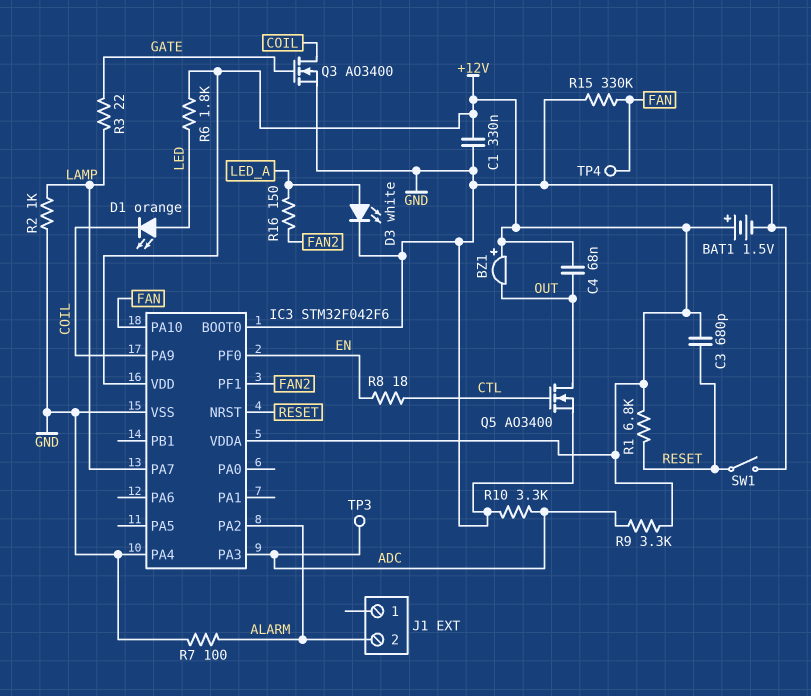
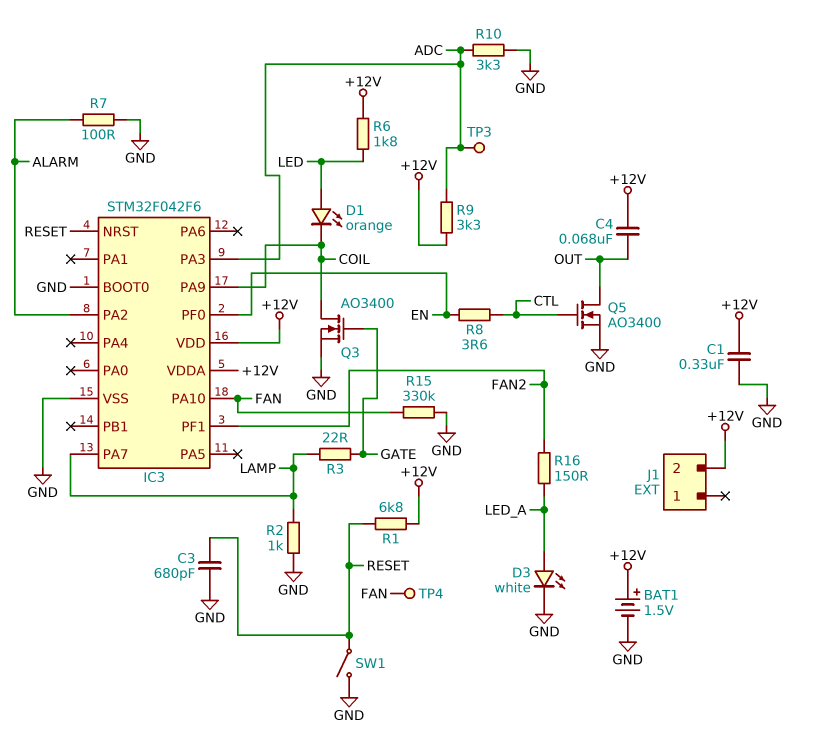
BZ1: buzzer (plus +12V, minus OUT) -> none
C3: 680pF (+12V, RESET) -> 680pF (GND, RESET)
IC3 pin PA4: GND -> none
J1 pin 2: ALARM -> +12V
R8: 18 (CTL, EN) -> 3.6 (CTL, EN)

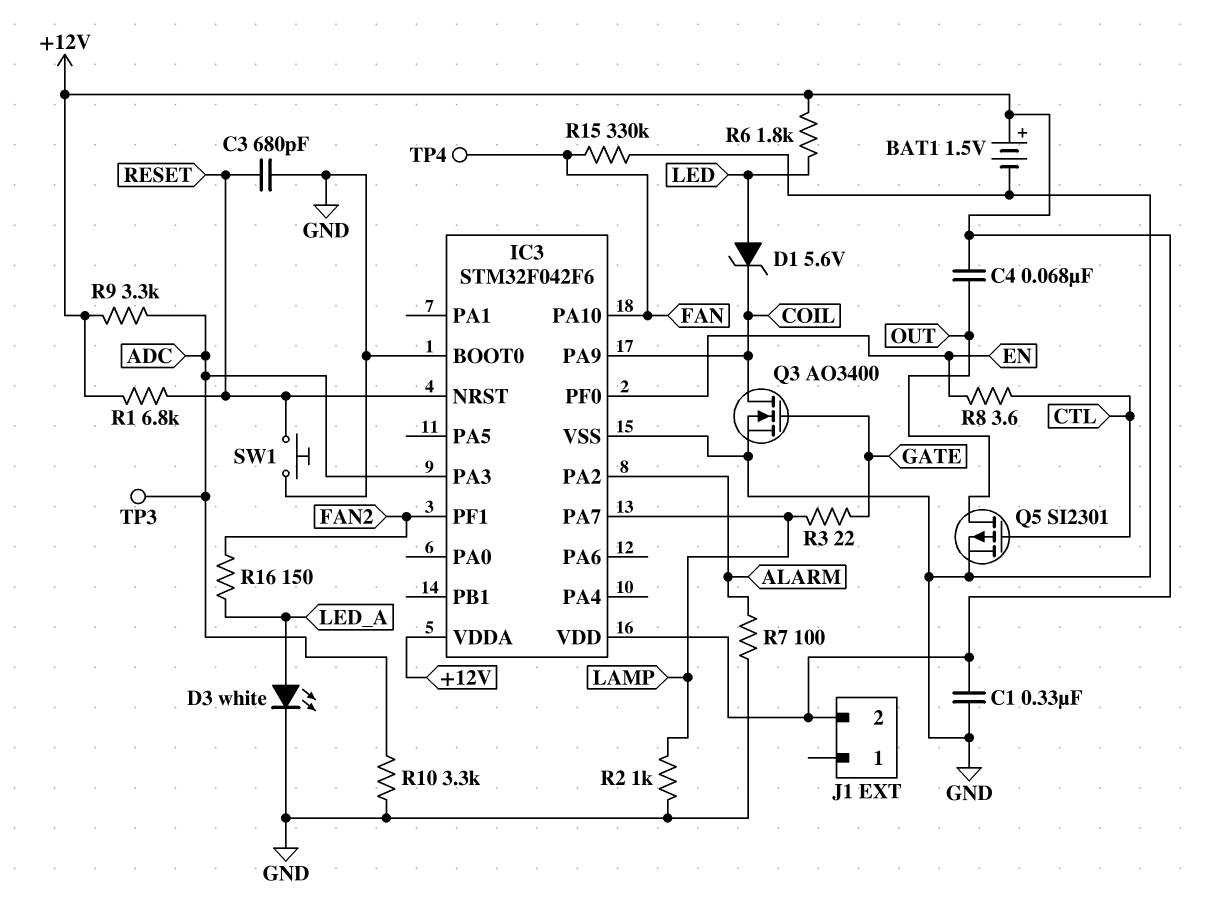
D1: LED orange (A LED, K COIL) -> zener 5.6V (A LED, K COIL)
Q5: NMOS AO3400 (G CTL, D OUT, S GND) -> PMOS SI2301 (G CTL, D OUT, S GND)
SW1: switch (GND, RESET) -> button (GND, RESET)

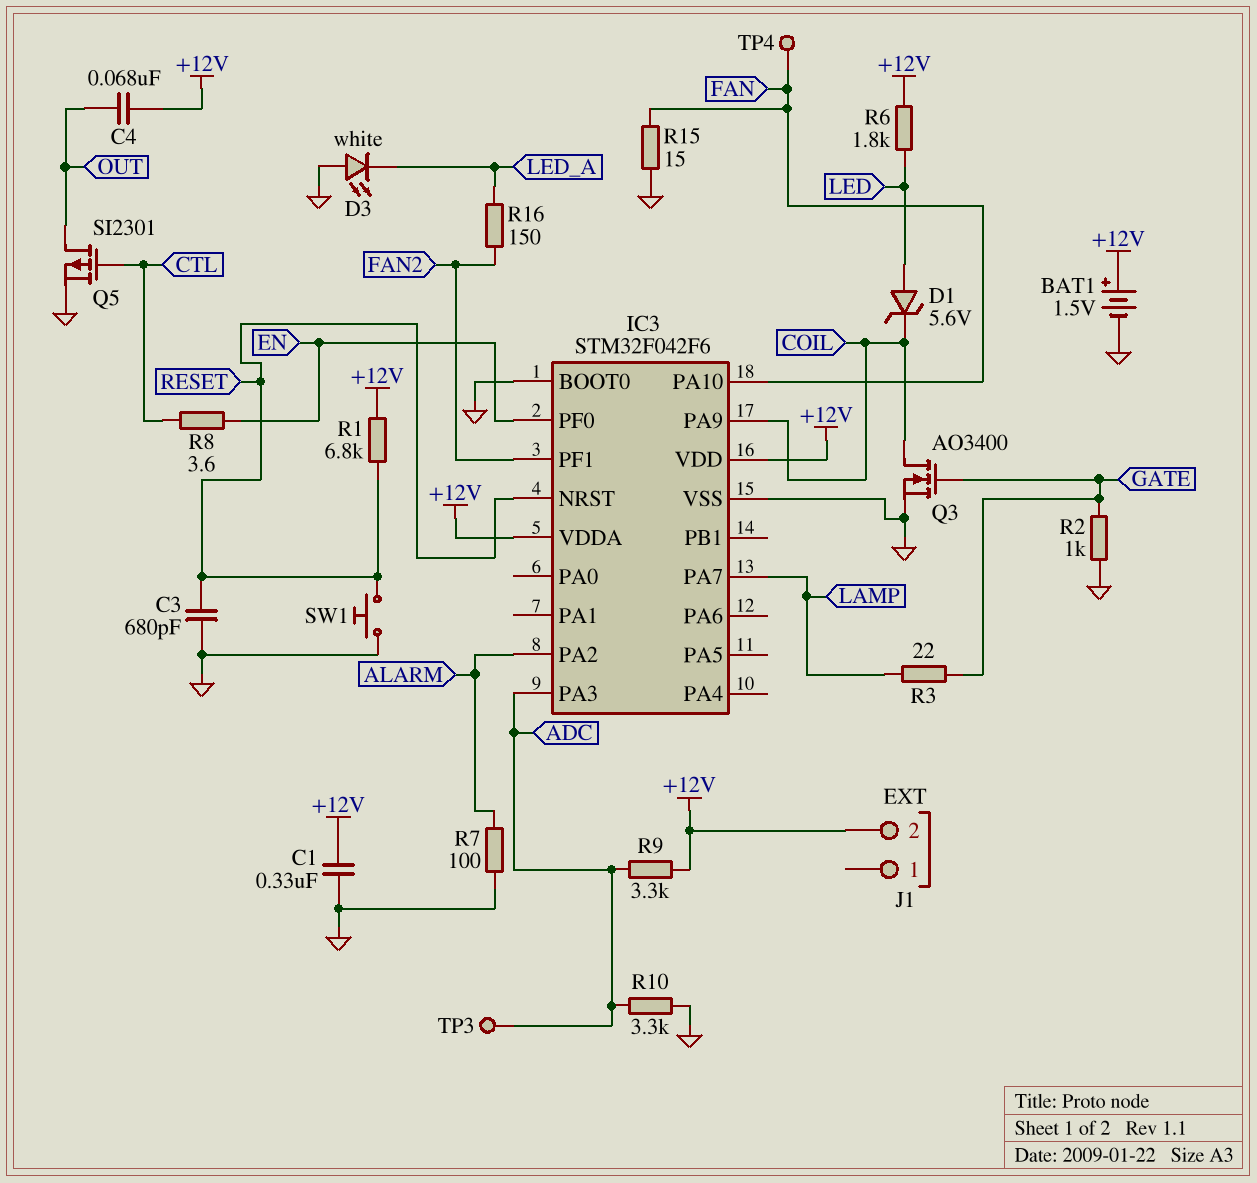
D3: LED white (A LED_A, K GND) -> LED white (A GND, K LED_A)
R2: 1k (GND, LAMP) -> 1k (GATE, GND)
R15: 330k (FAN, GND) -> 15 (FAN, GND)

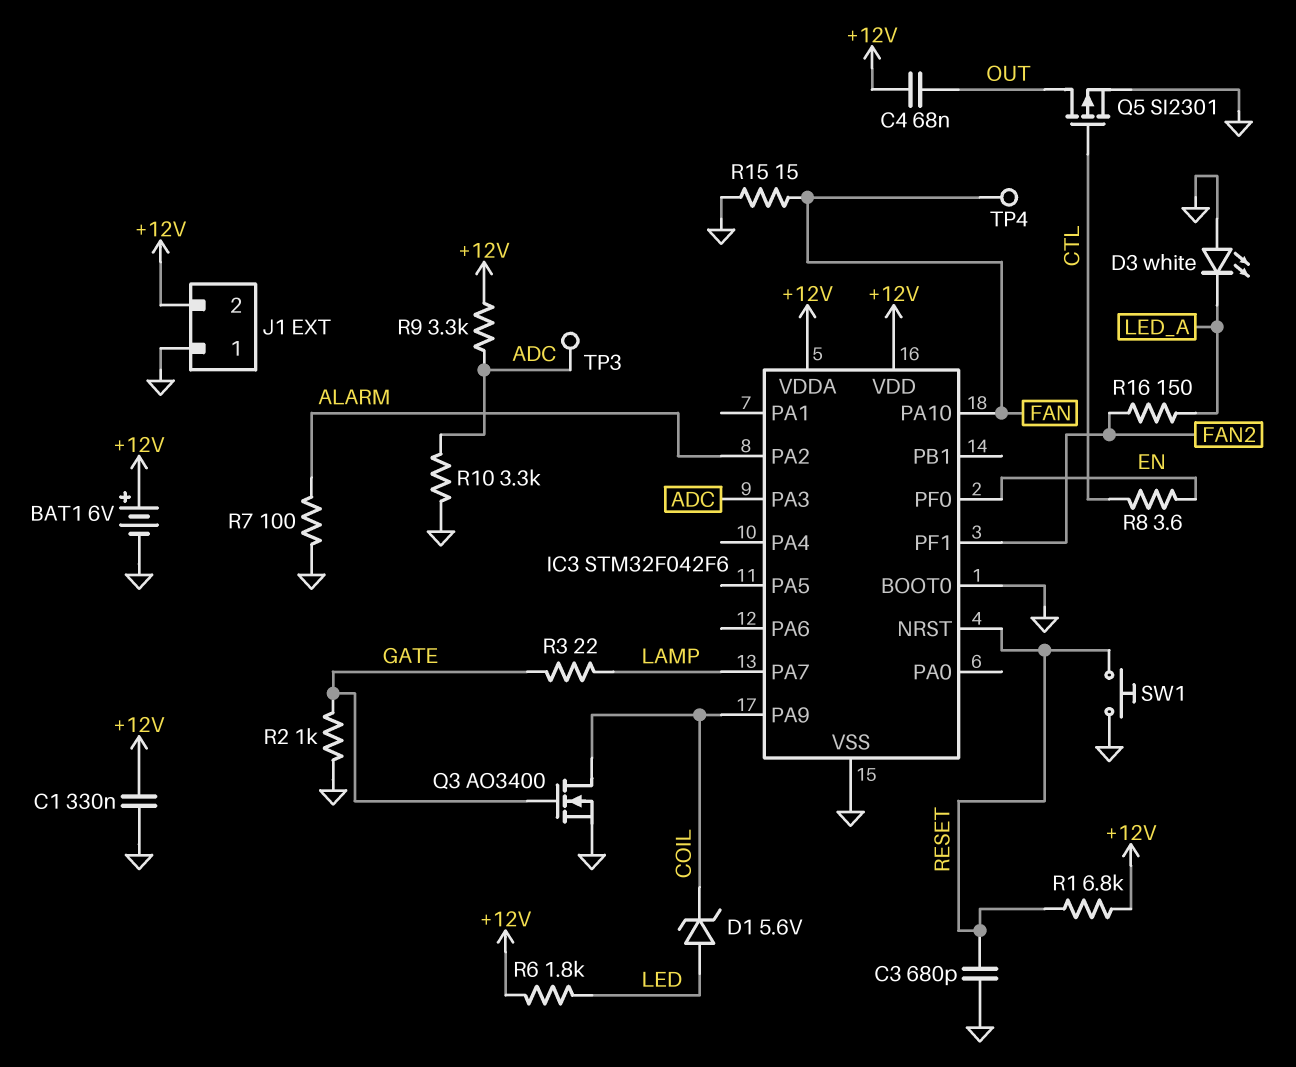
BAT1: 1.5V (plus +12V, minus GND) -> 6V (plus +12V, minus GND)
J1 pin 1: none -> GND

